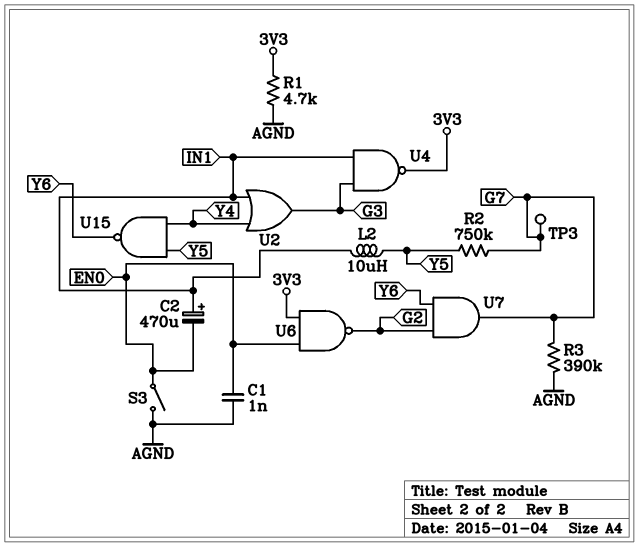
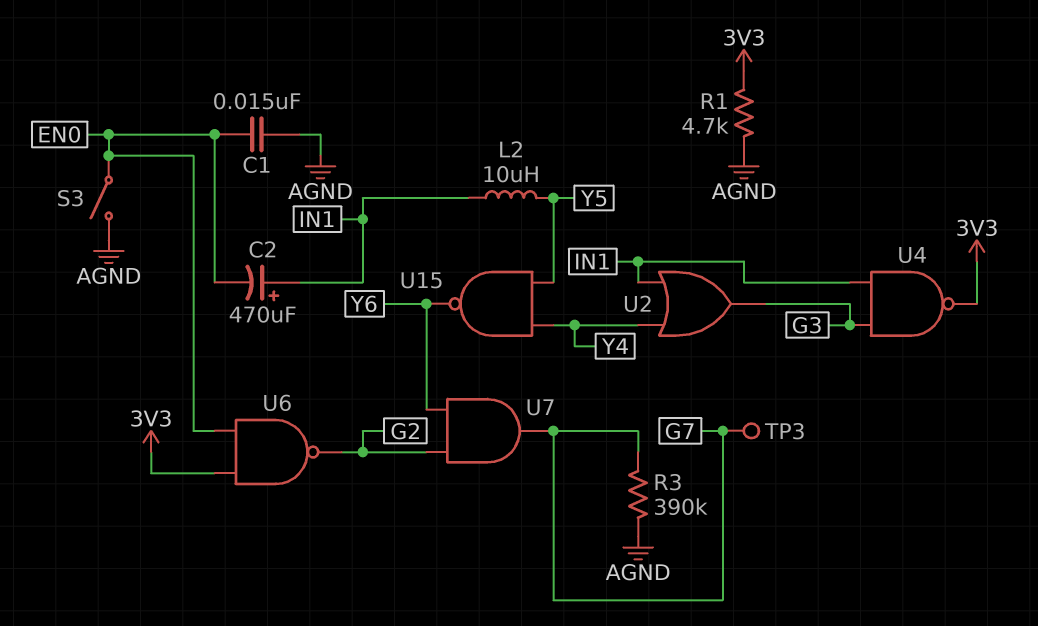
C1: 1nF (AGND, EN0) -> 15nF (AGND, EN0)
R2: 750k (G7, Y5) -> none

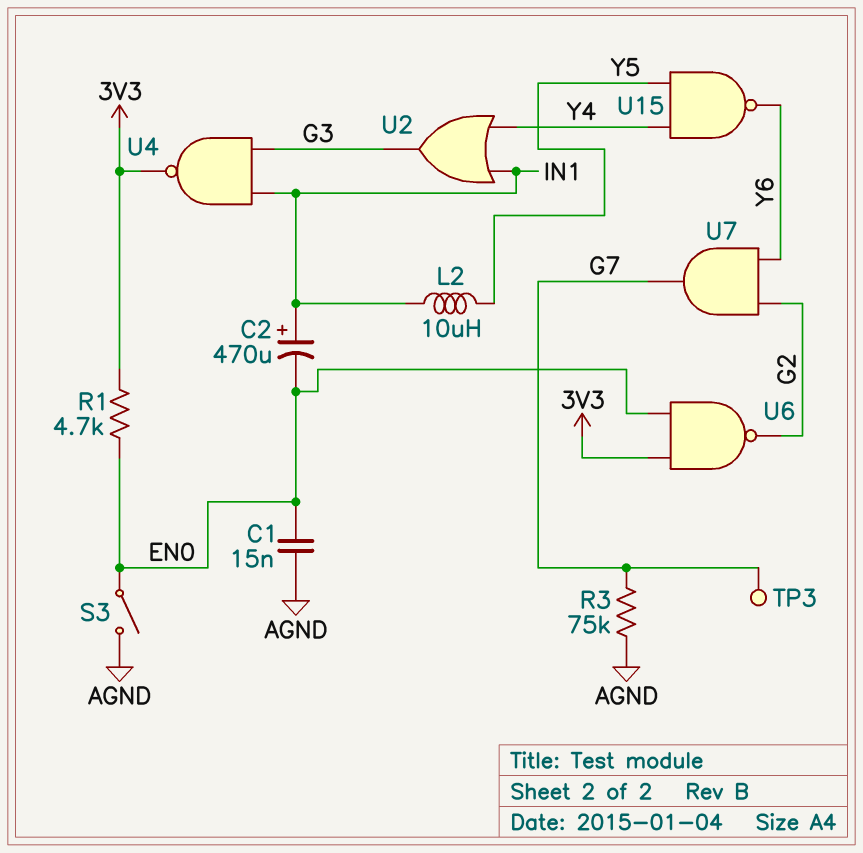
R1: 4.7k (3V3, AGND) -> 4.7k (3V3, EN0)
R3: 390k (AGND, G7) -> 75k (AGND, G7)

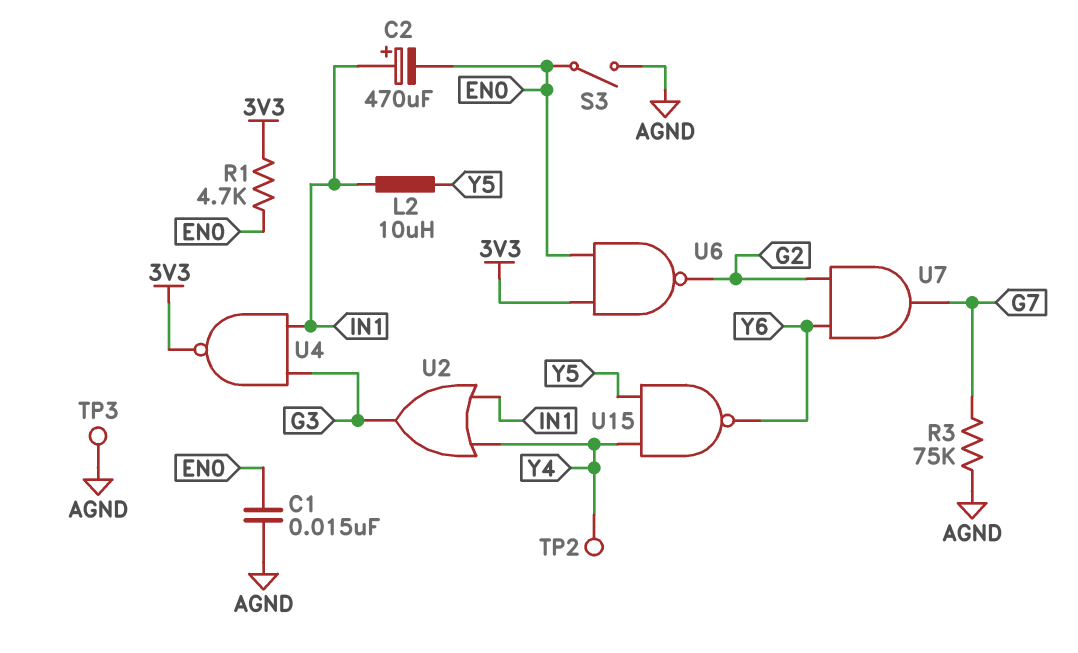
TP2: none -> test point (Y4)
TP3: test point (G7) -> test point (AGND)

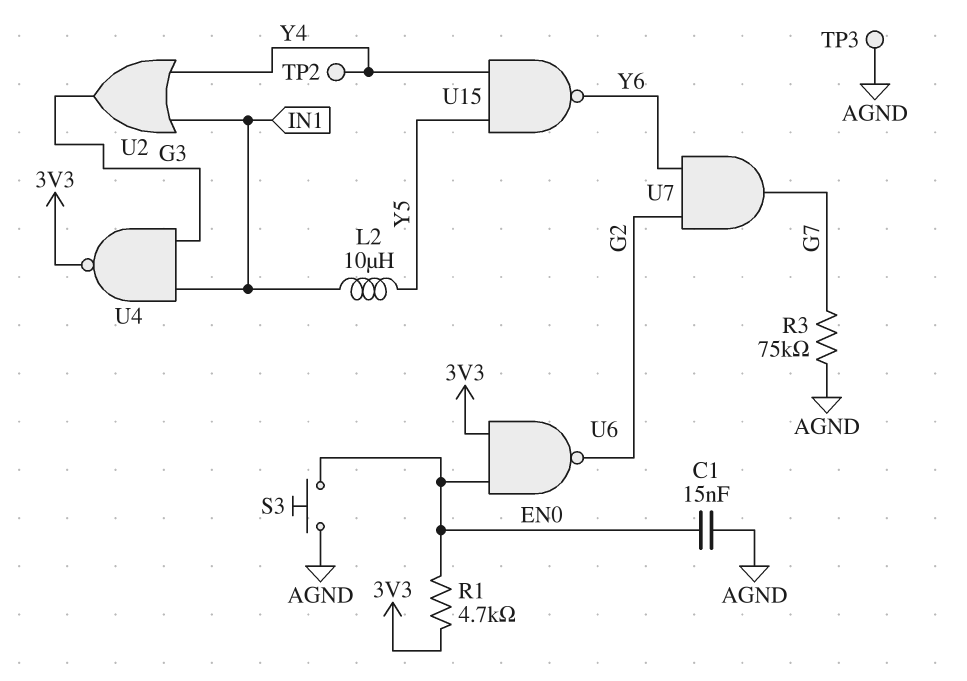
C2: 470uF (plus IN1, minus EN0) -> none
S3: switch (AGND, EN0) -> button (AGND, EN0)

